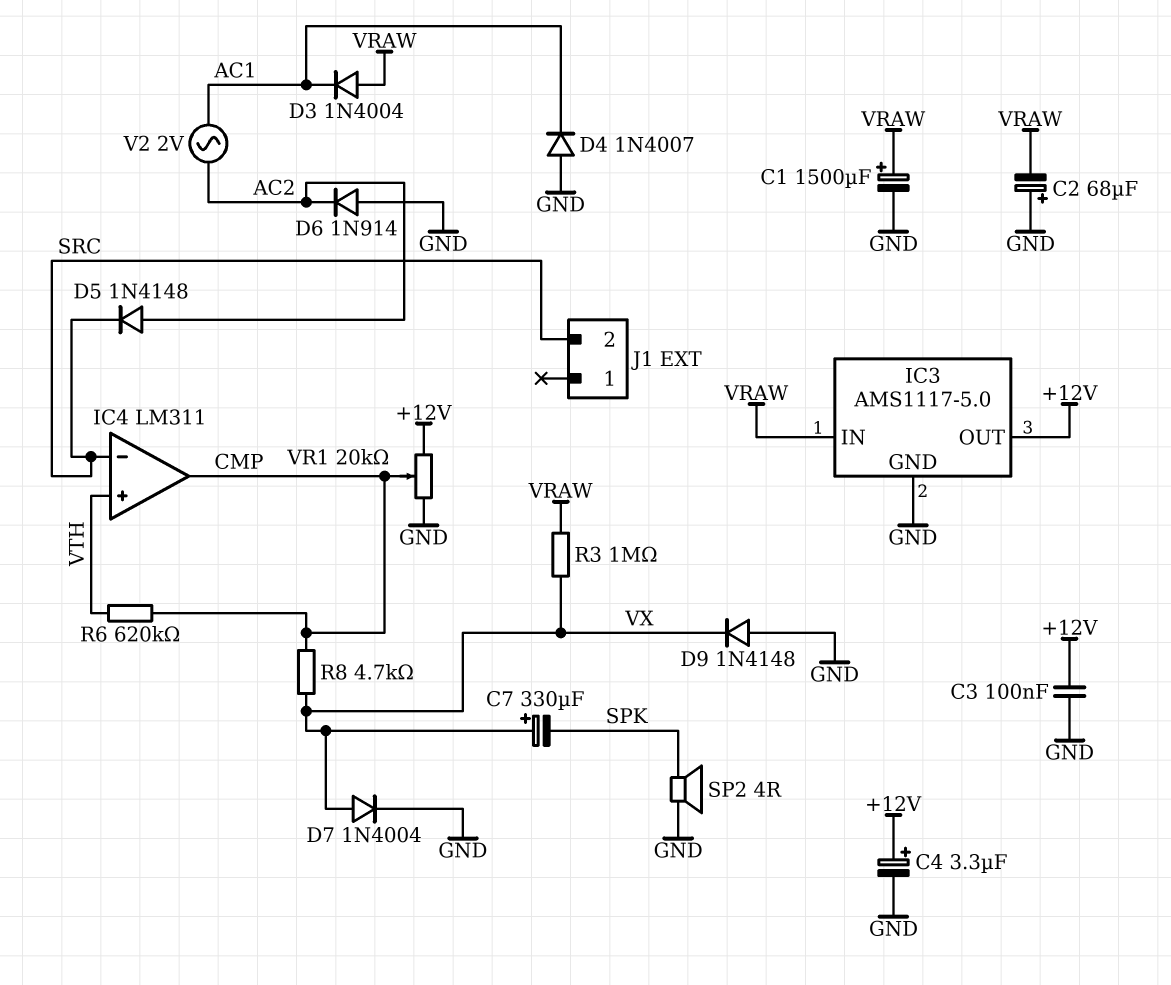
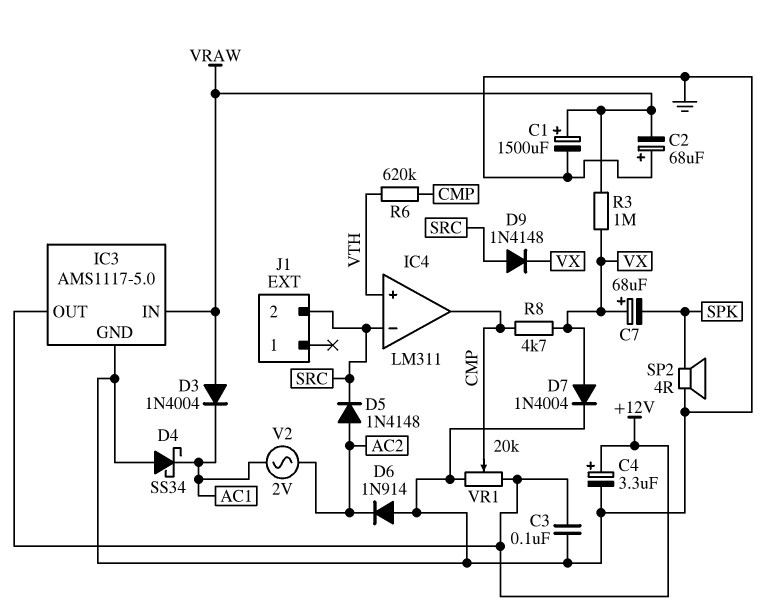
C7: 330uF (plus VX, minus SPK) -> 68uF (plus VX, minus SPK)
D4: diode 1N4007 (A GND, K AC1) -> schottky SS34 (A GND, K AC1)
D9: diode 1N4148 (A GND, K VX) -> diode 1N4148 (A SRC, K VX)

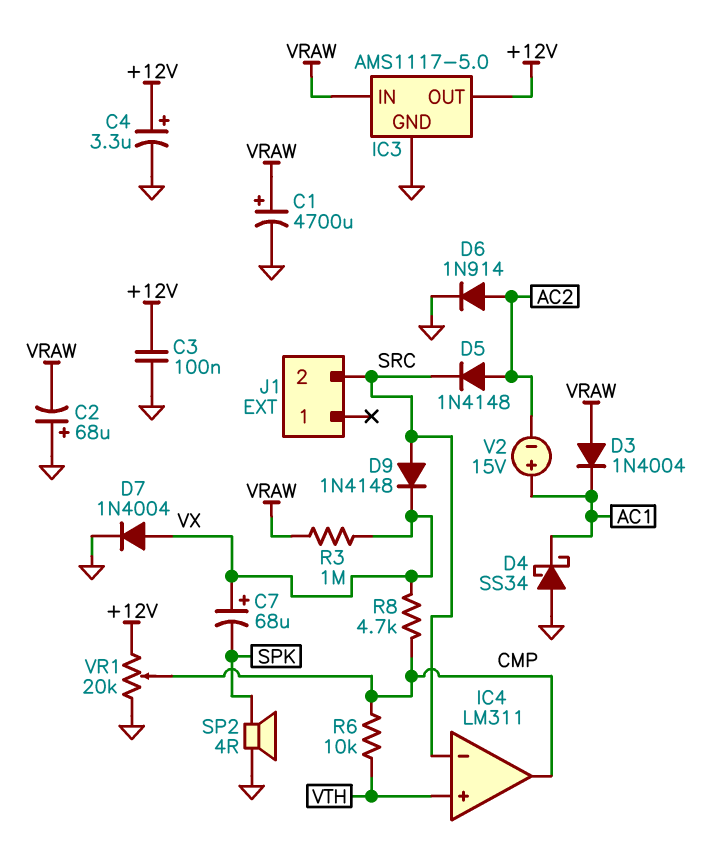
C1: 1500uF (plus VRAW, minus GND) -> 4700uF (plus VRAW, minus GND)
D6: diode 1N914 (A GND, K AC2) -> diode 1N914 (A AC2, K GND)
R6: 620k (CMP, VTH) -> 10k (CMP, VTH)
V2: AC 2V (AC1, AC2) -> 15V (plus AC1, minus AC2)

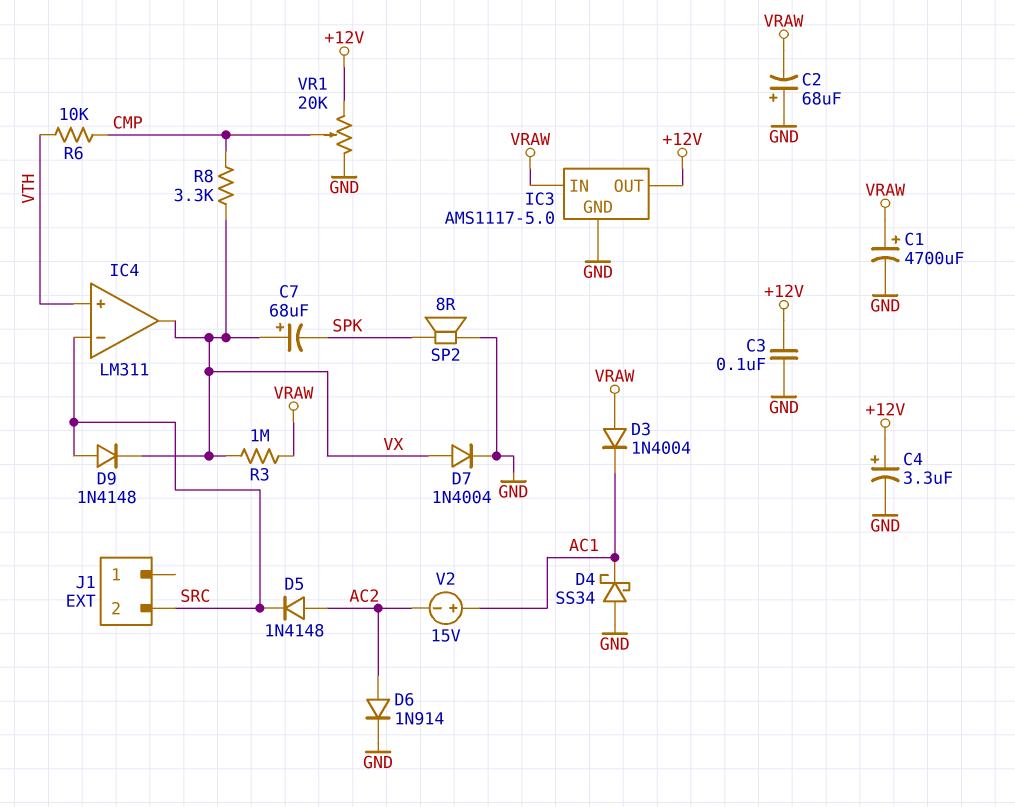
IC4 pin out: CMP -> VX
R8: 4.7k (CMP, VX) -> 3.3k (CMP, VX)
SP2: speaker 4R (GND, SPK) -> speaker 8R (GND, SPK)

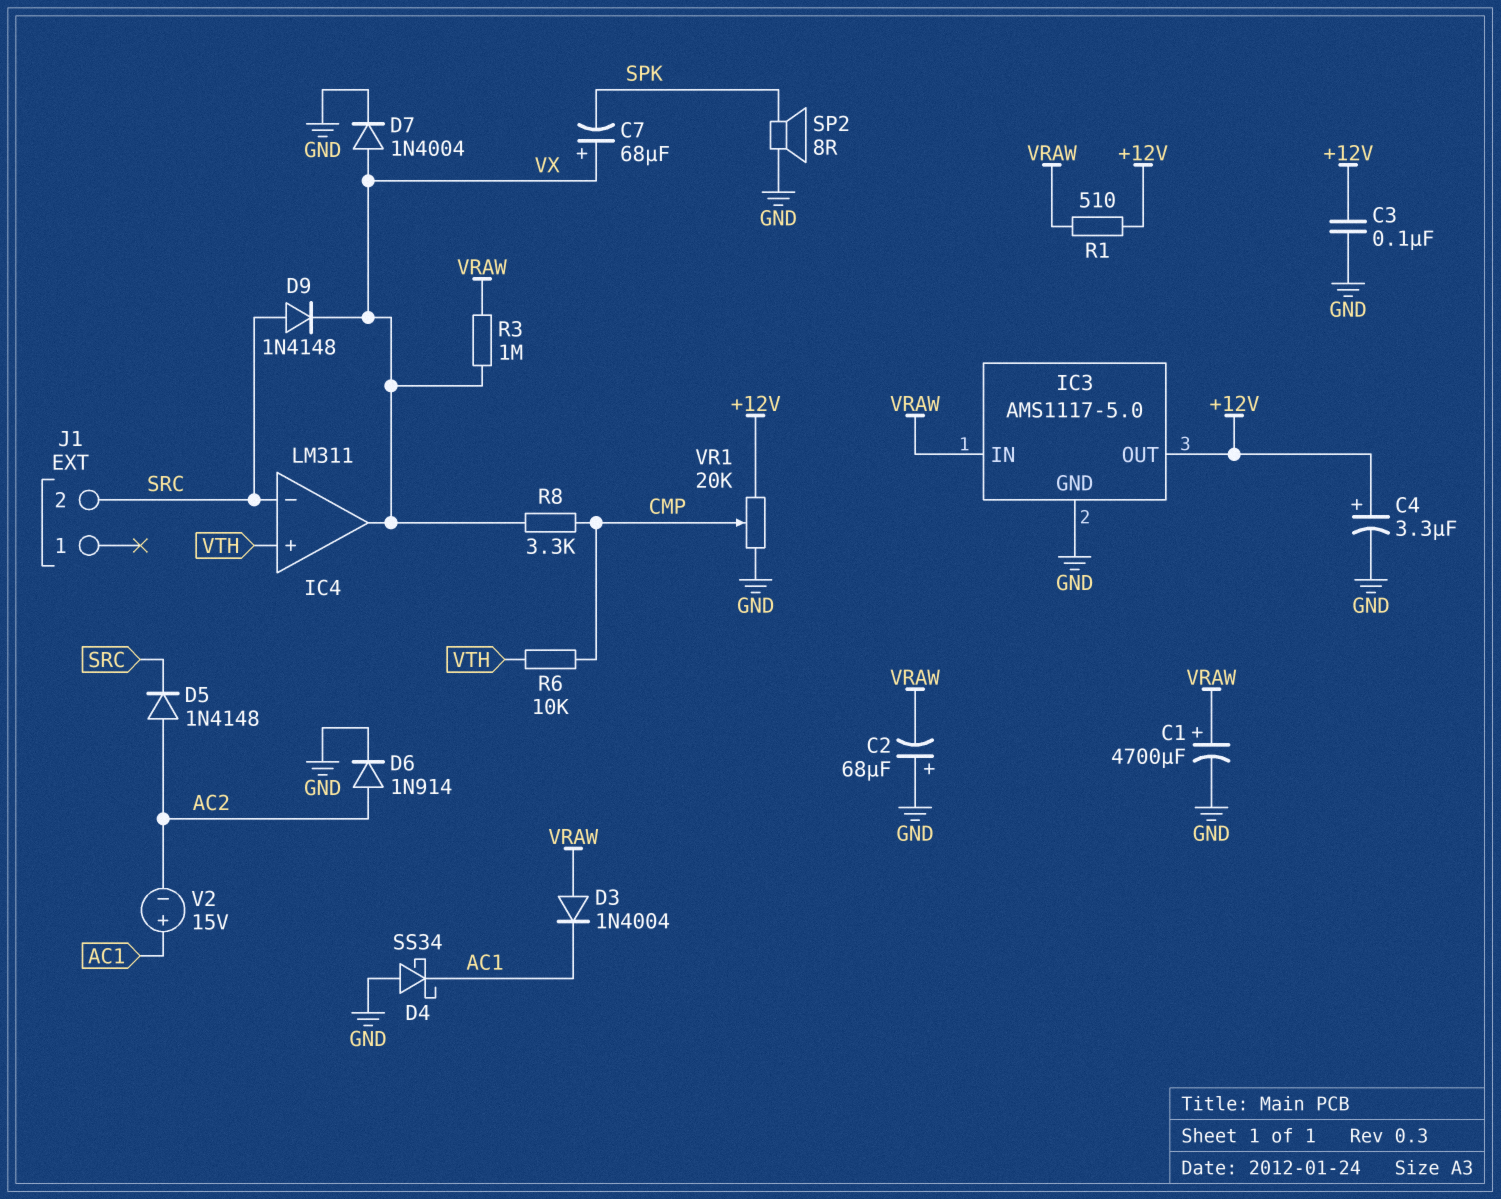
R1: none -> 510 (+12V, VRAW)

